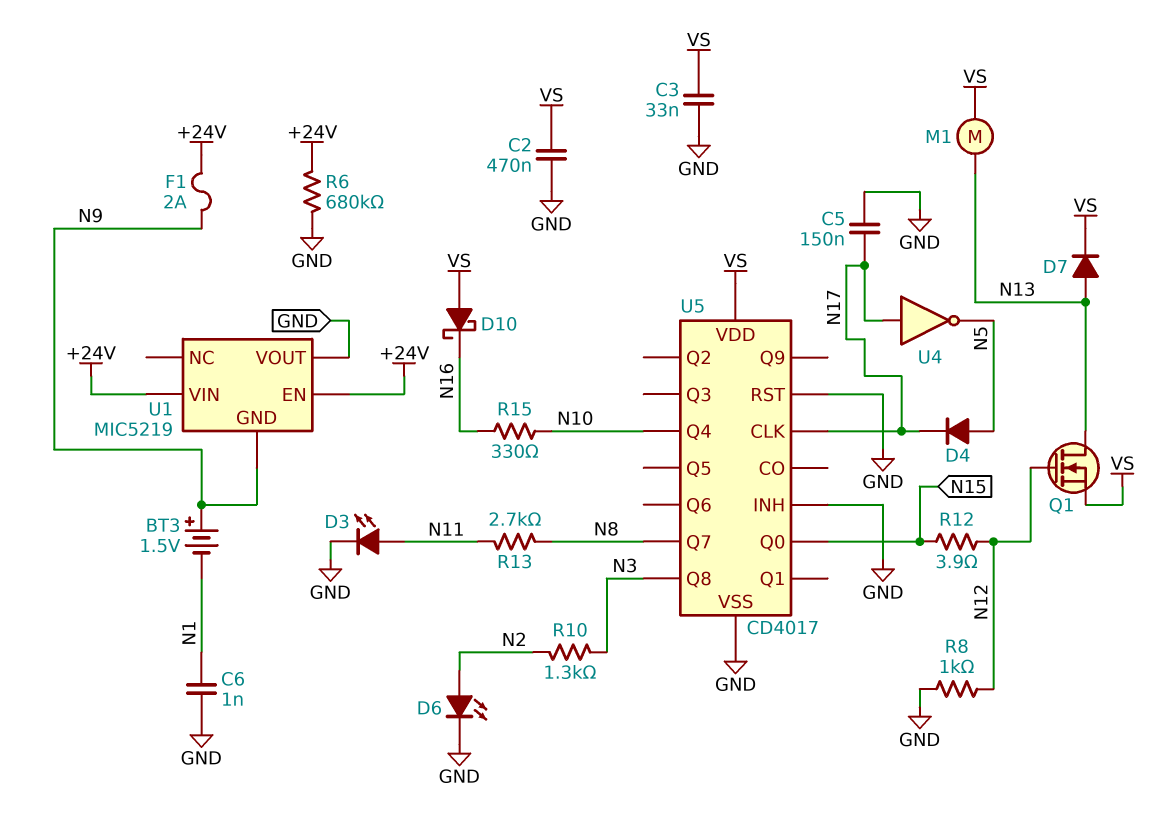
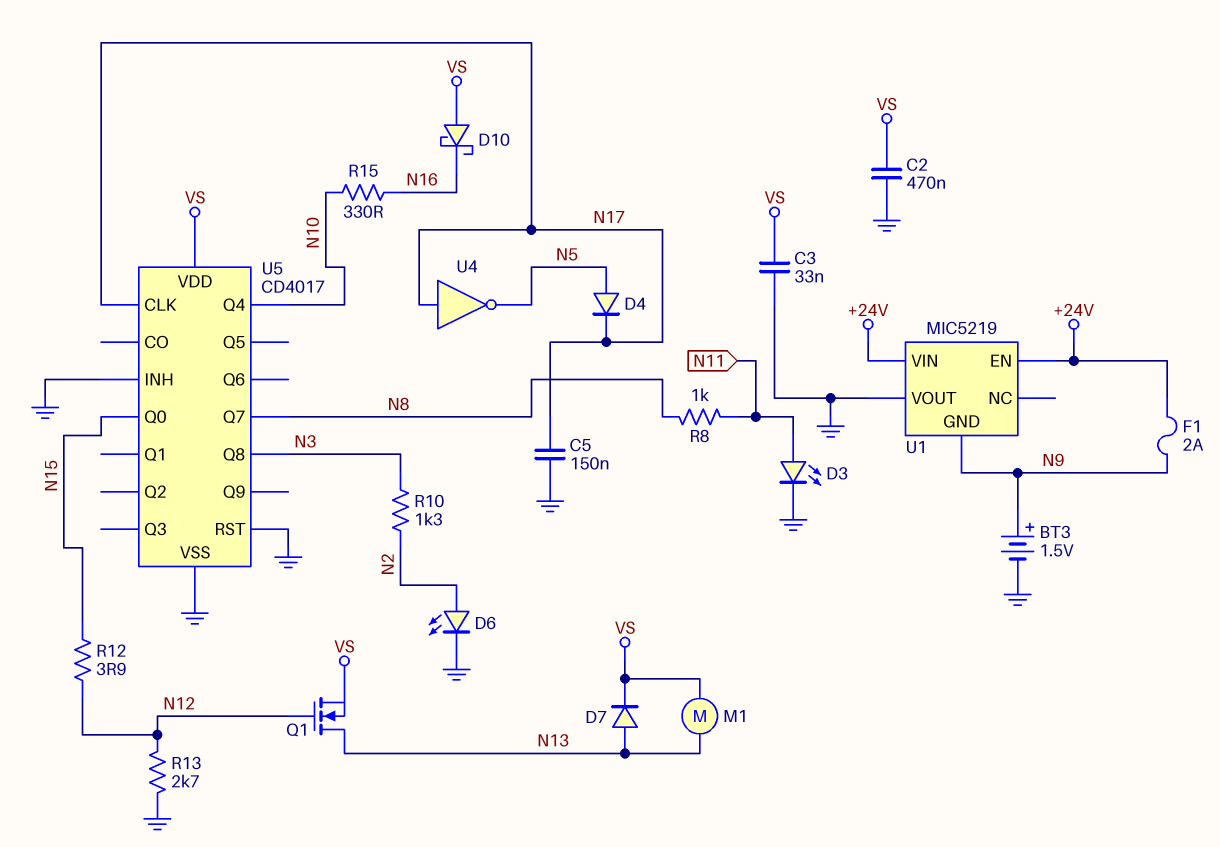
BT3: 1.5V (plus N9, minus N1) -> 1.5V (plus N9, minus GND)
C6: 1nF (GND, N1) -> none
R6: 680k (+24V, GND) -> none
R8: 1k (GND, N12) -> 1k (N8, N11)
R13: 2.7k (N8, N11) -> 2.7k (GND, N12)

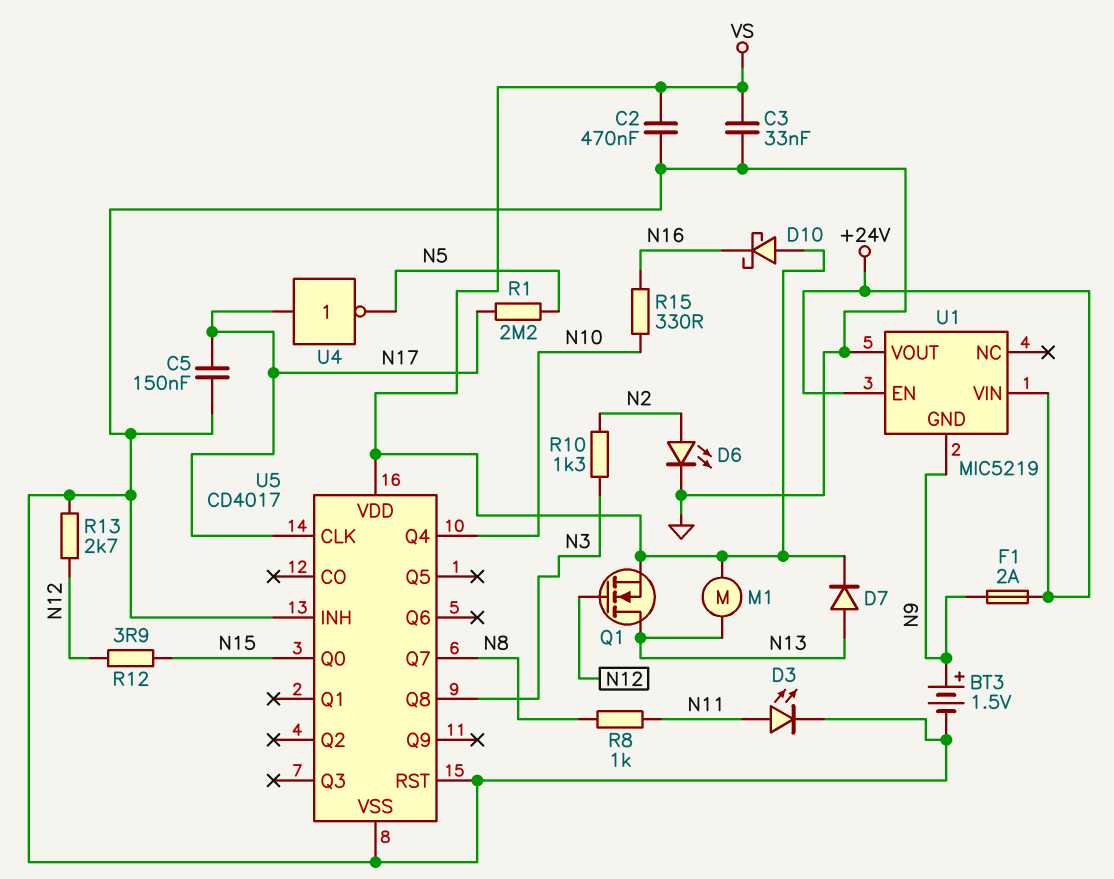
D4: diode (A N5, K N17) -> none
R1: none -> 2.2M (N5, N17)

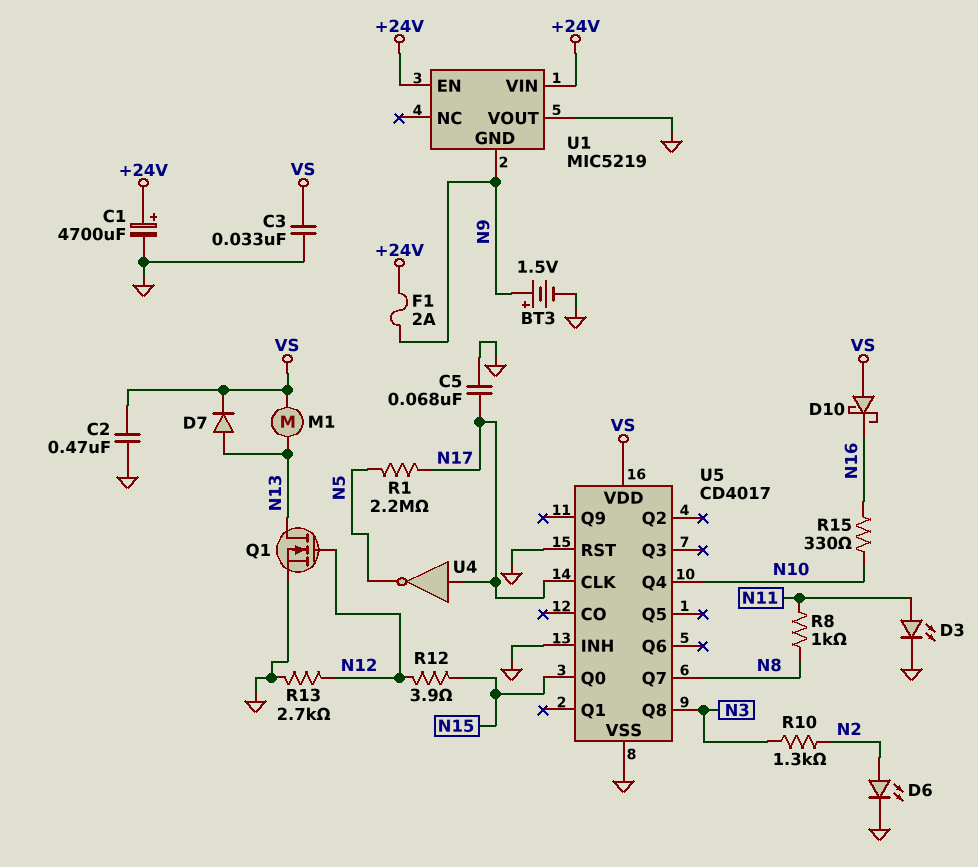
C1: none -> 4700uF (plus +24V, minus GND)
C5: 150nF (GND, N17) -> 68nF (GND, N17)
Q1: NMOS (G N12, D N13, S VS) -> NMOS (G N12, D N13, S GND)

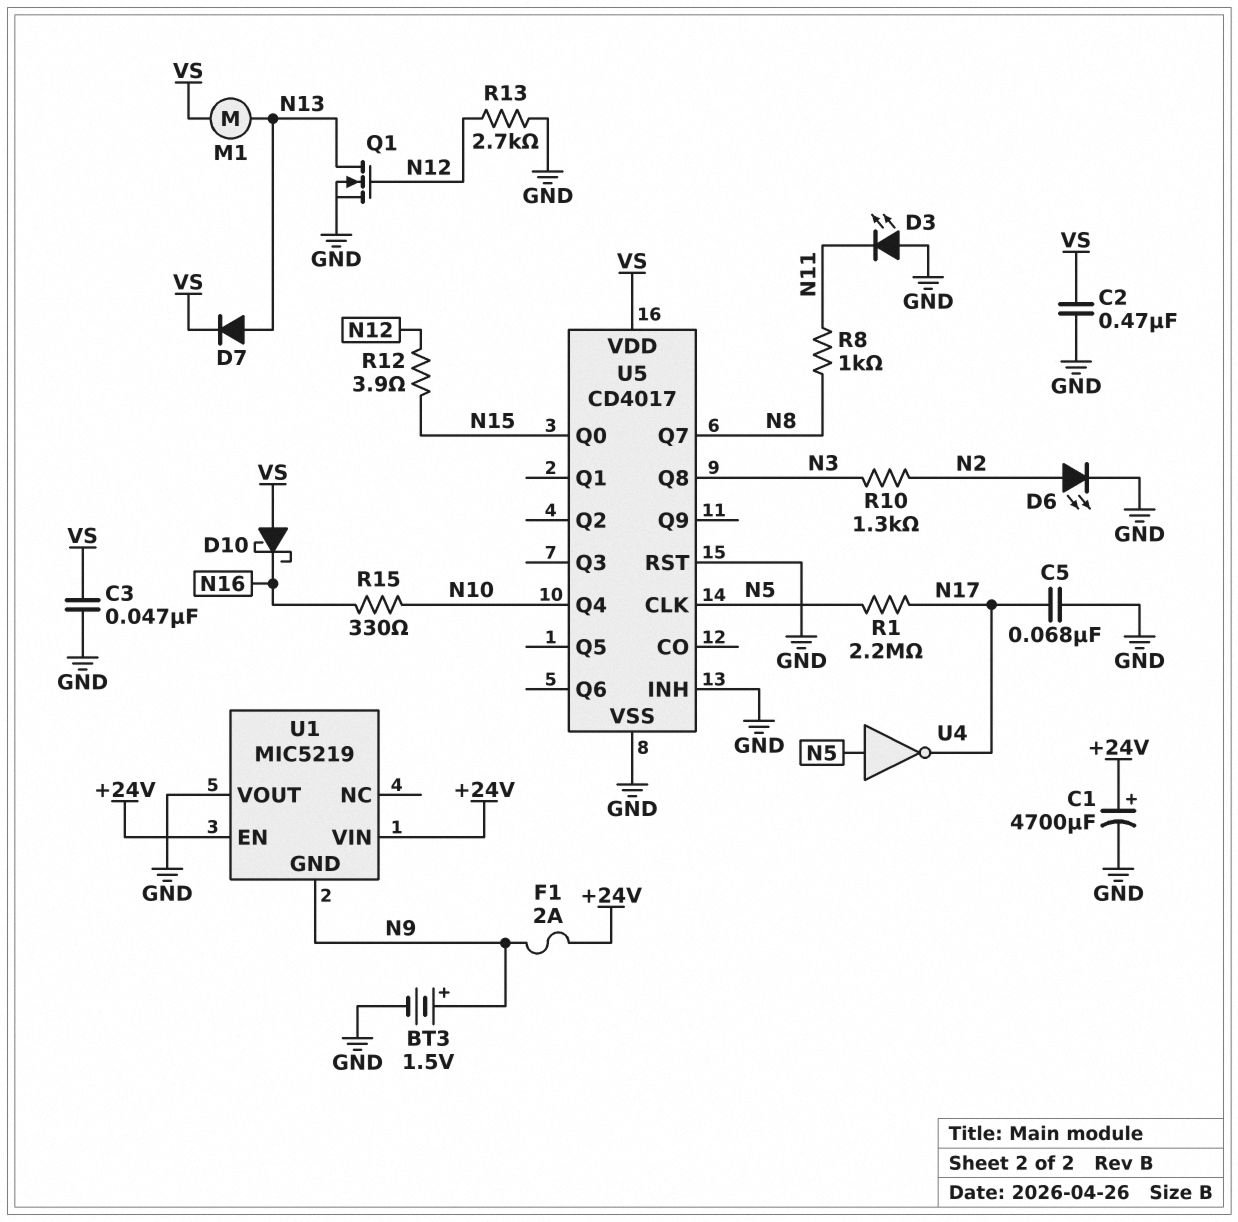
C3: 33nF (GND, VS) -> 47nF (GND, VS)
D3: LED (A N11, K GND) -> LED (A GND, K N11)
U4: NOT (in N17, out N5) -> NOT (in N5, out N17)
U5 pin CLK: N17 -> N5

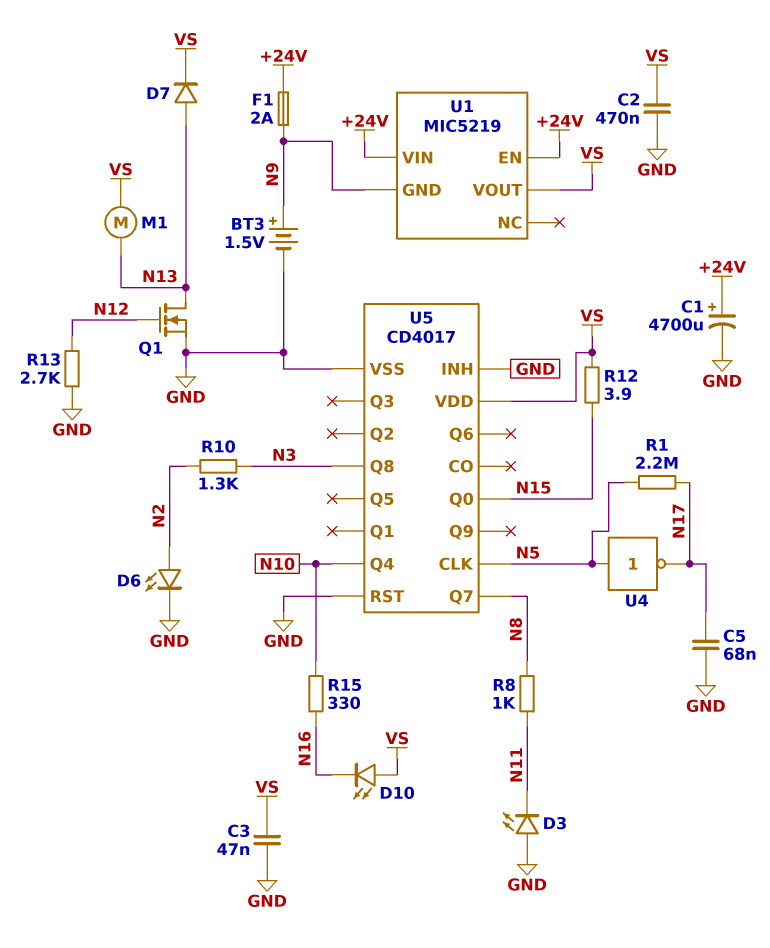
D10: schottky (A VS, K N16) -> LED (A VS, K N16)
R12: 3.9 (N12, N15) -> 3.9 (N15, VS)
U1 pin VOUT: GND -> VS

